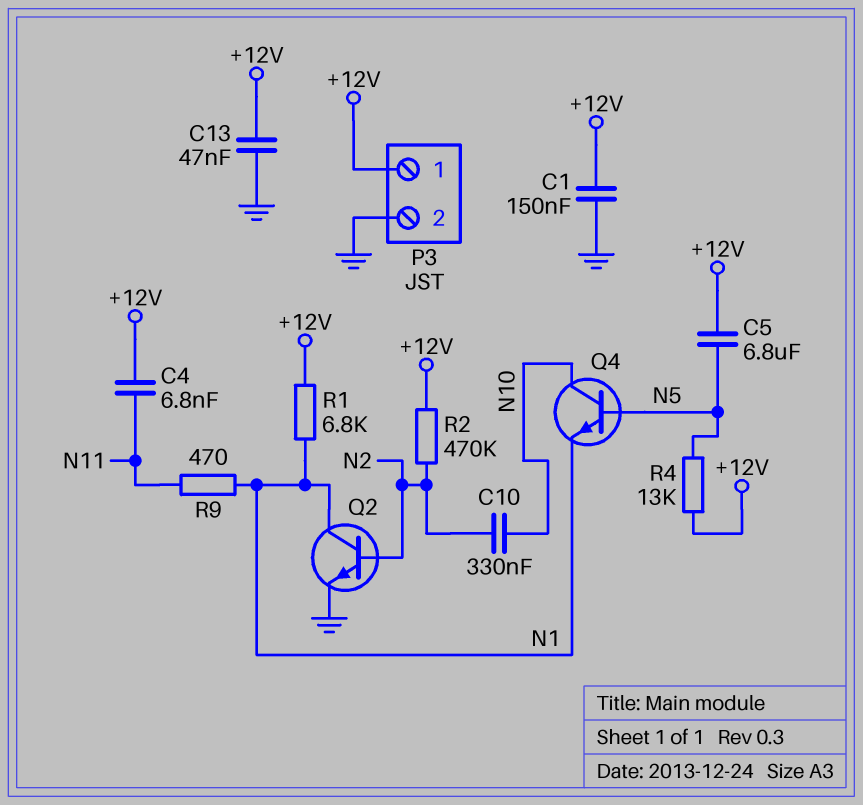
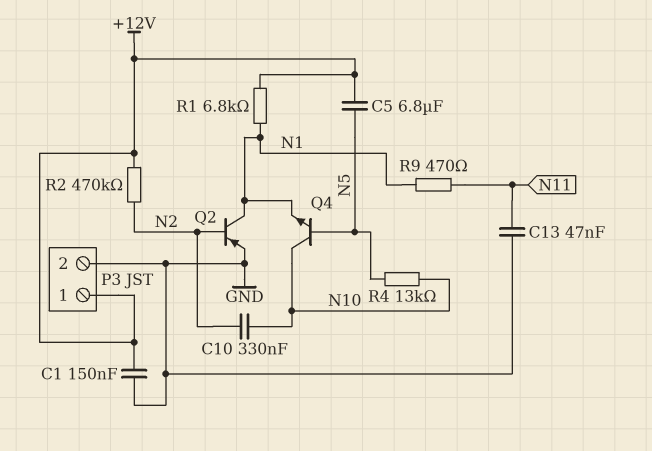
C4: 6.8nF (+12V, N11) -> none
C13: 47nF (+12V, GND) -> 47nF (GND, N11)
Q2: NPN (B N2, C N1, E GND) -> PNP (B N2, C N1, E GND)
R4: 13k (+12V, N5) -> 13k (N5, N10)

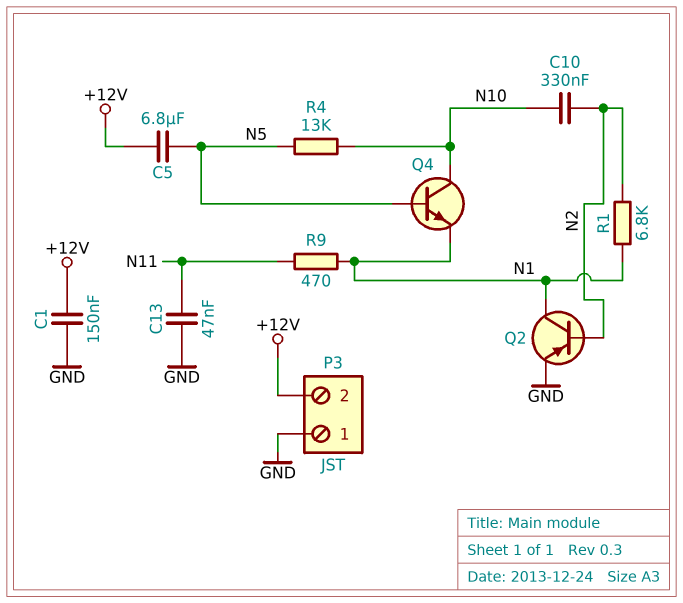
P3 pin 1: +12V -> GND
P3 pin 2: GND -> +12V
R1: 6.8k (+12V, N1) -> 6.8k (N1, N2)
R2: 470k (+12V, N2) -> none

